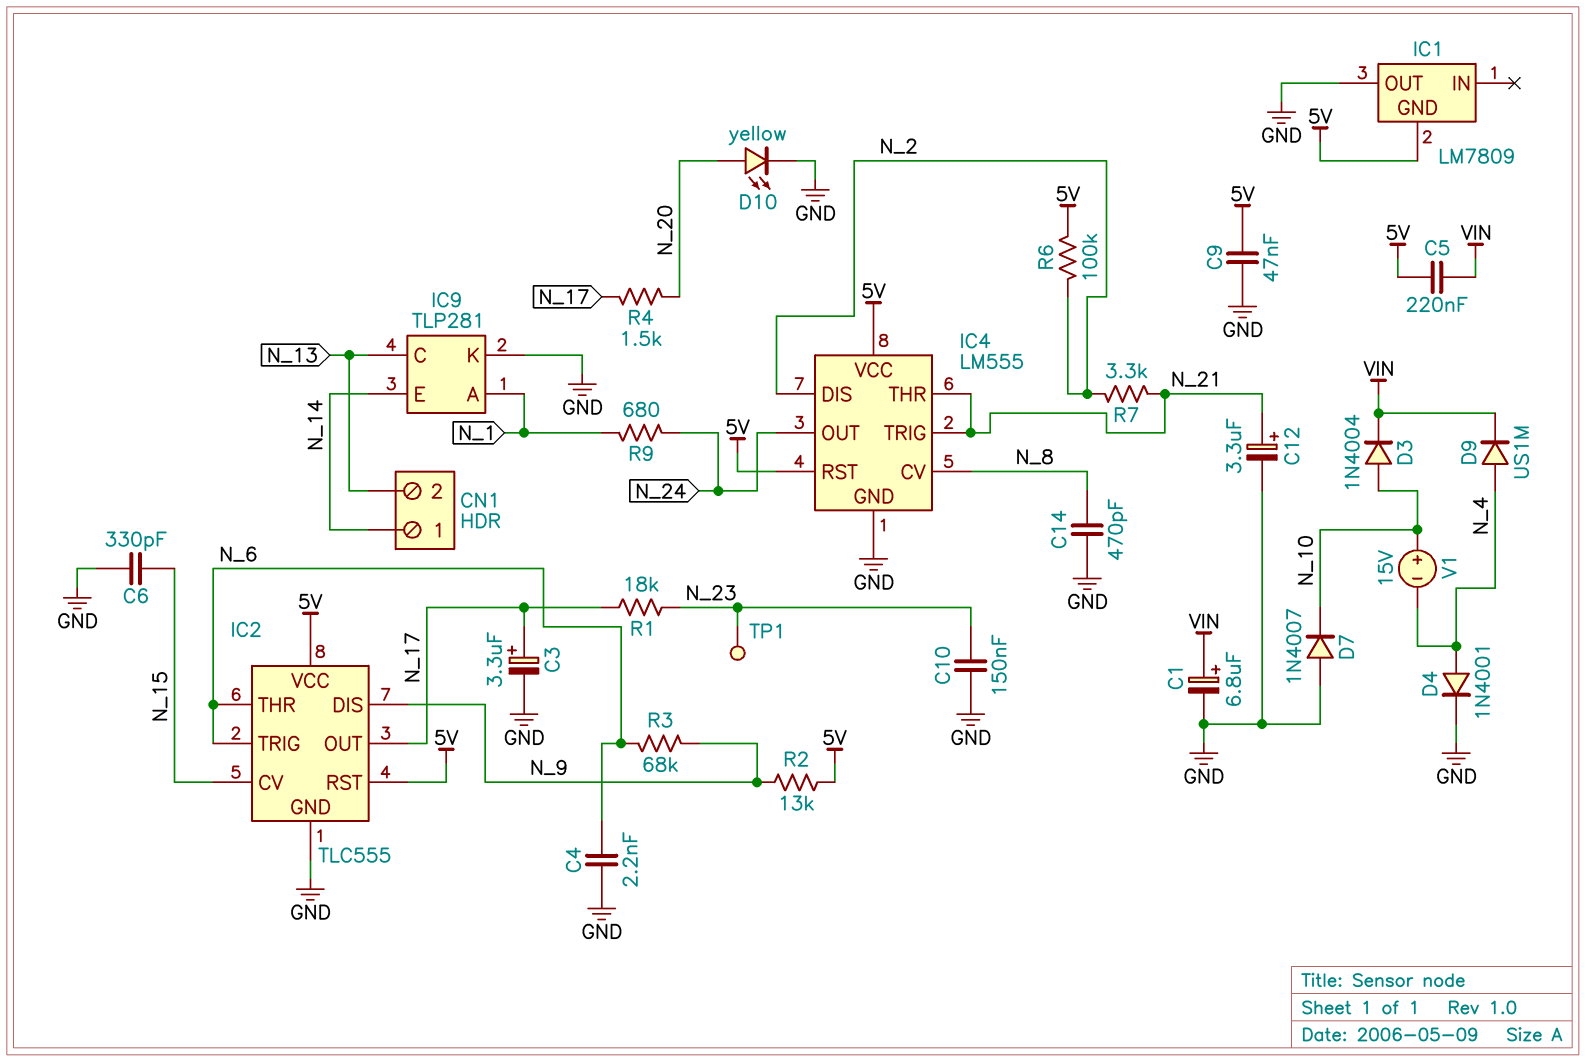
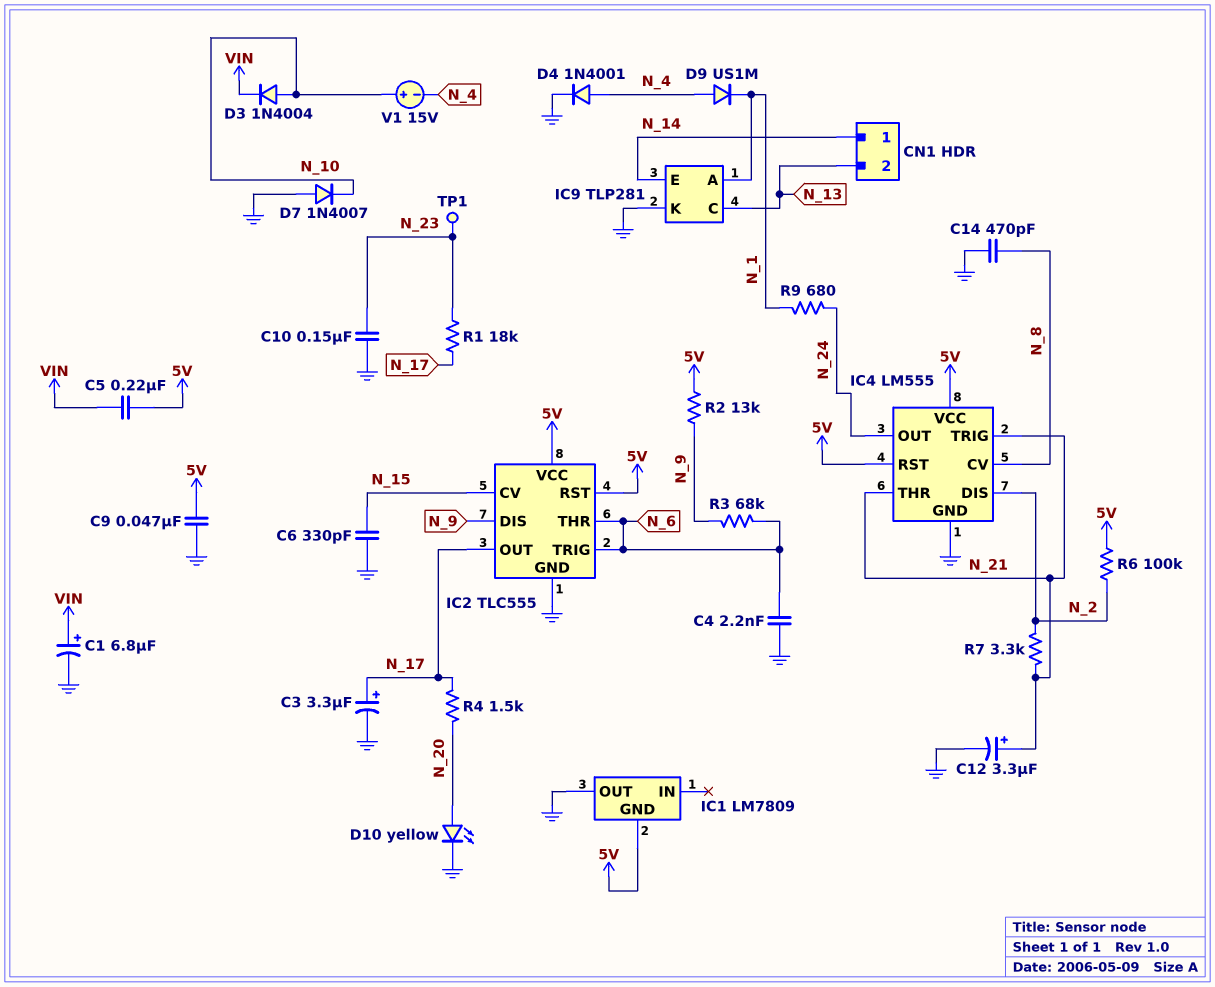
D9: diode US1M (A N_4, K VIN) -> diode US1M (A N_4, K N_1)

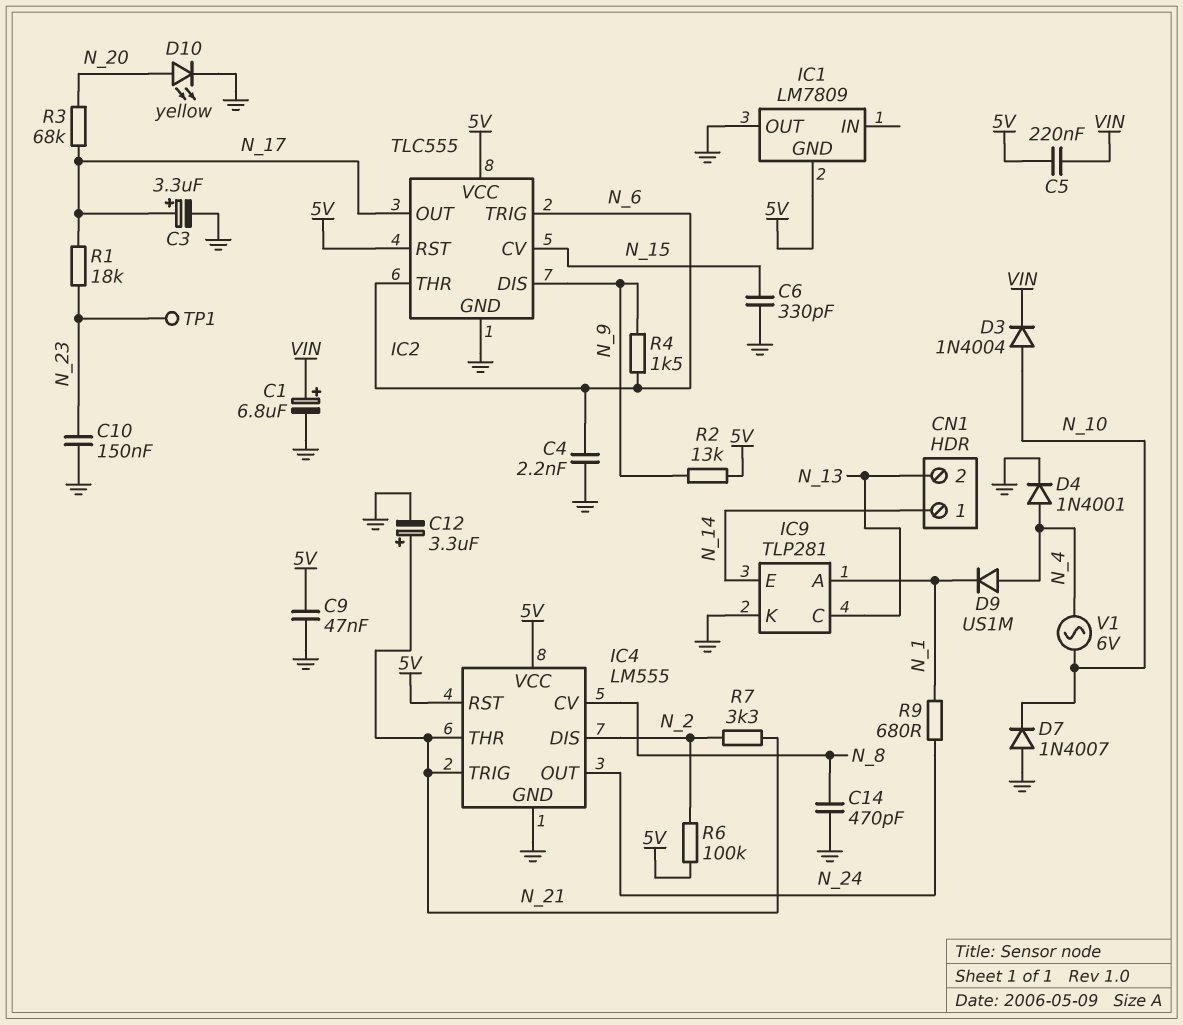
R3: 68k (N_6, N_9) -> 68k (N_17, N_20)
R4: 1.5k (N_17, N_20) -> 1.5k (N_6, N_9)
V1: 15V (plus N_10, minus N_4) -> AC 6V (N_4, N_10)

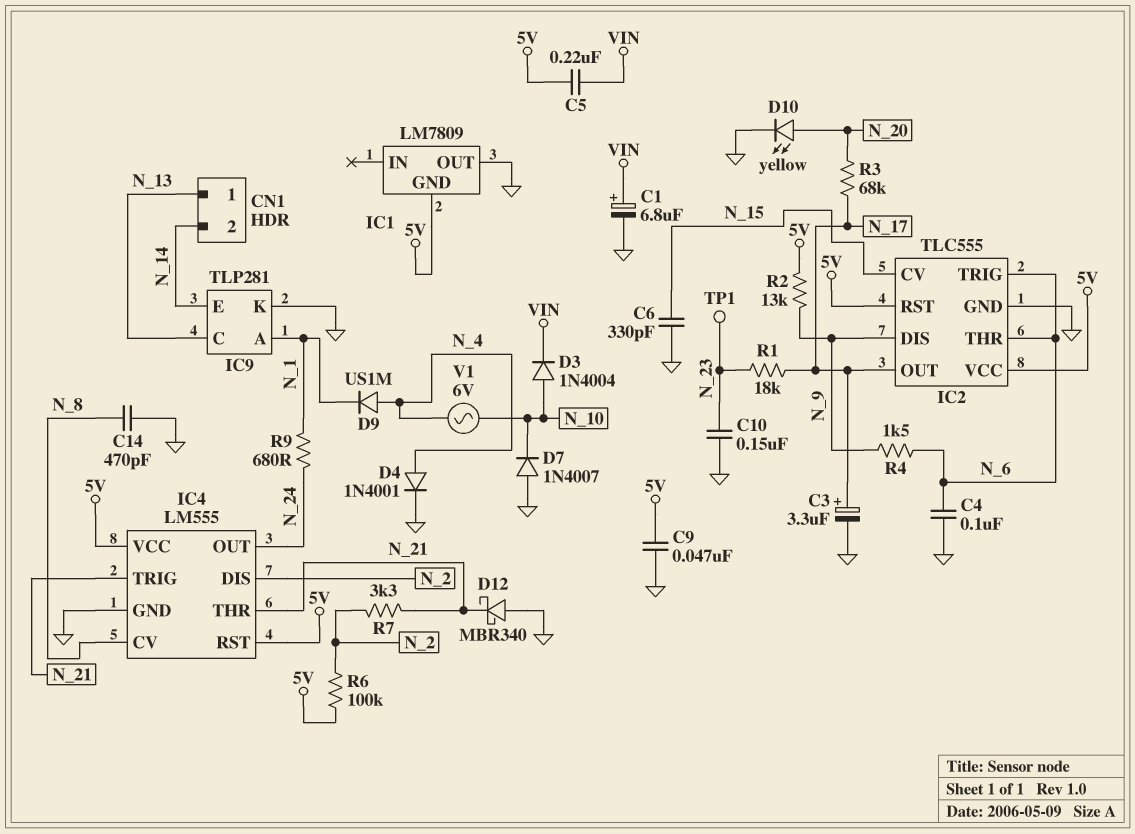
C4: 2.2nF (GND, N_6) -> 100nF (GND, N_6)
C12: 3.3uF (plus N_21, minus GND) -> none
CN1 pin 1: N_14 -> N_13
CN1 pin 2: N_13 -> N_14
D12: none -> schottky MBR340 (A GND, K N_21)

